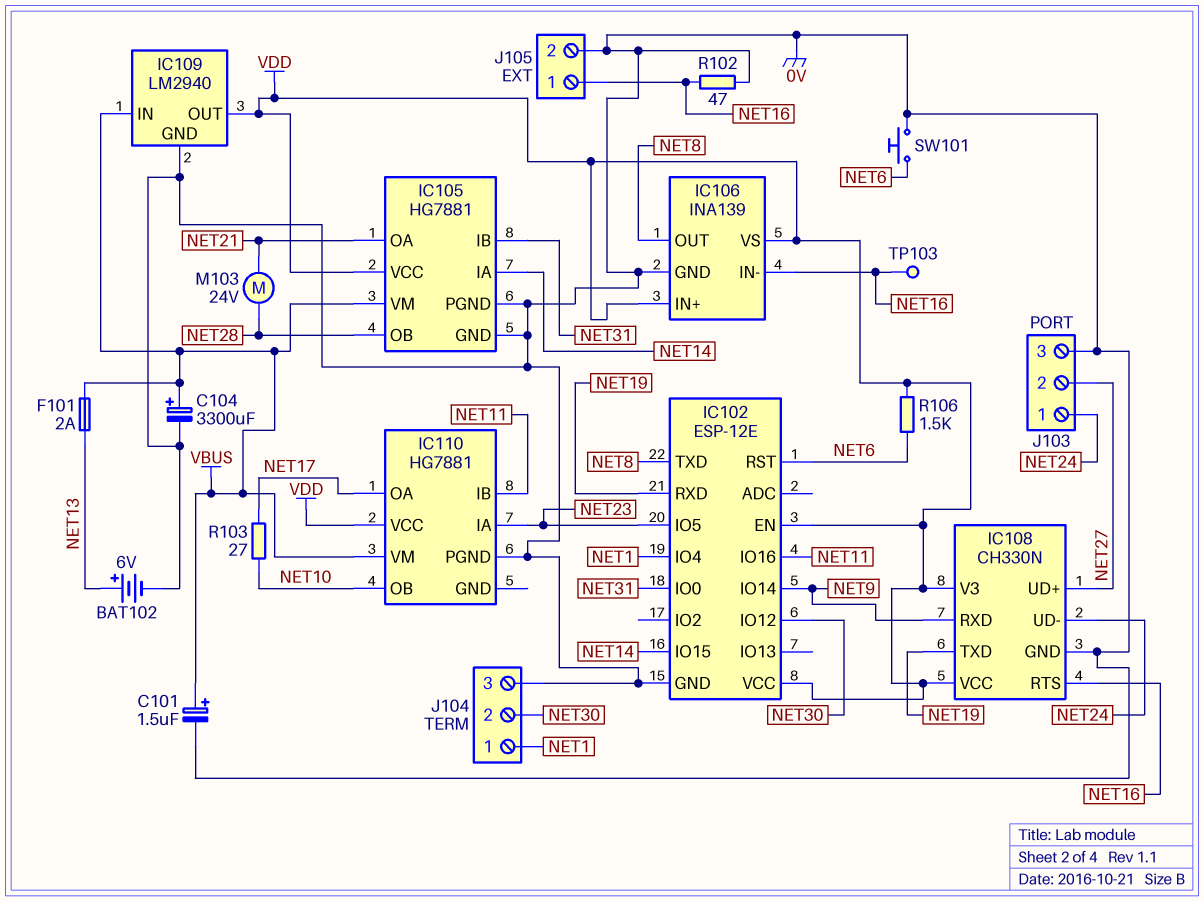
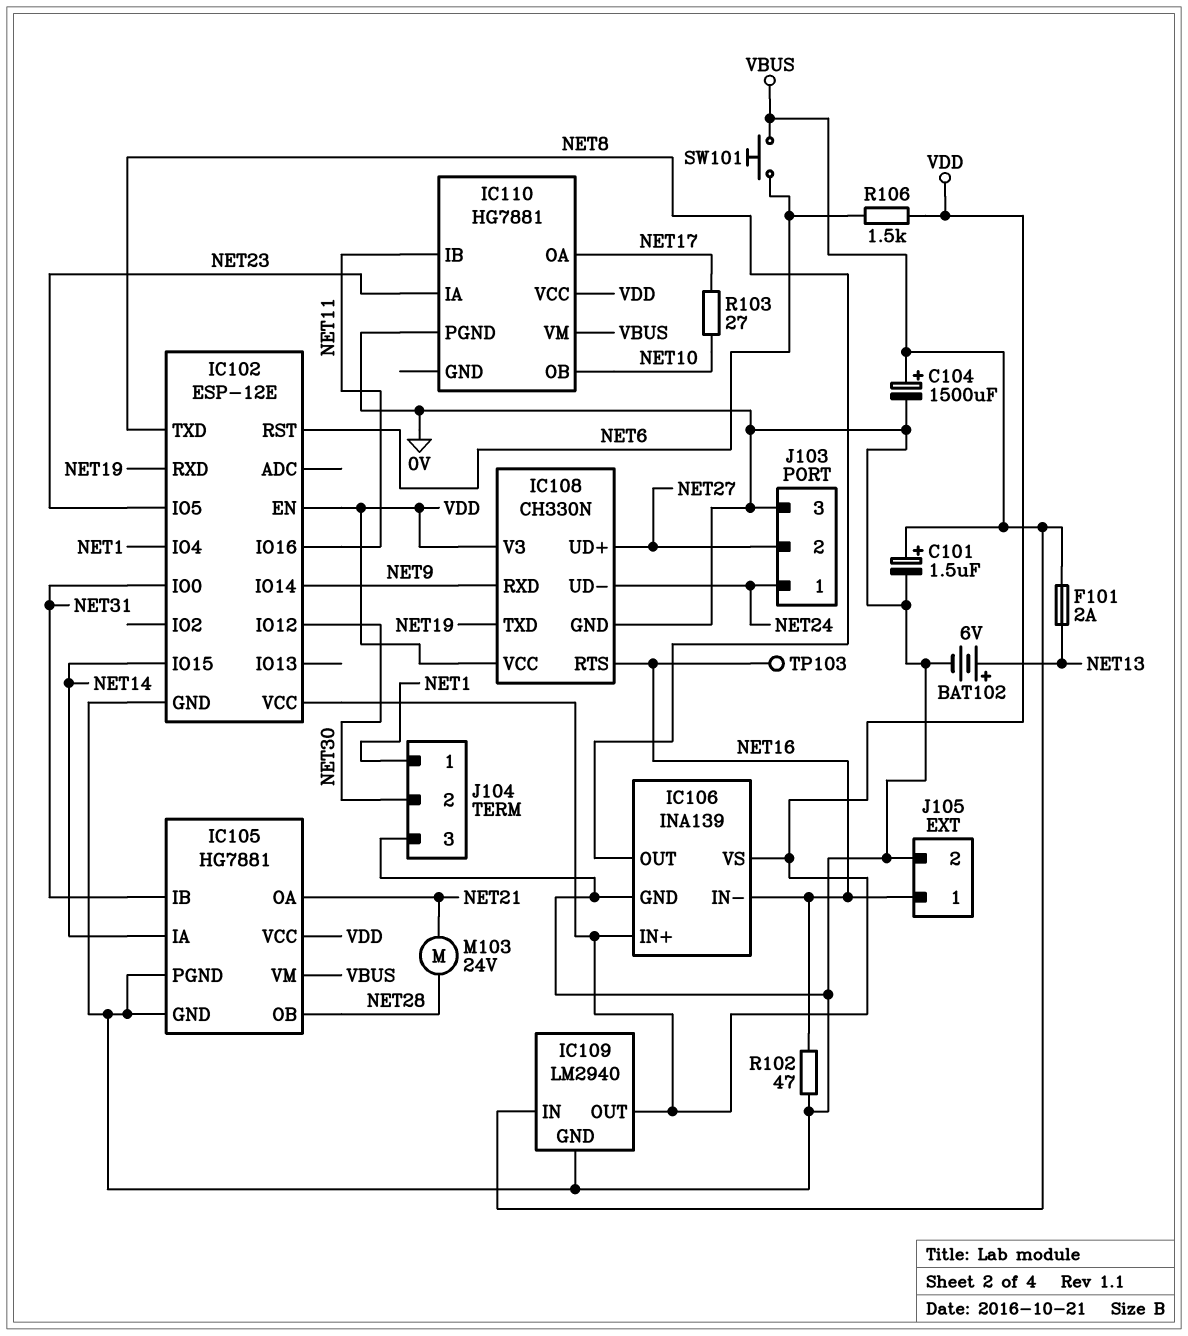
C104: 3300uF (plus VBUS, minus 0V) -> 1500uF (plus VBUS, minus 0V)
SW101: button (0V, NET6) -> button (NET6, VBUS)

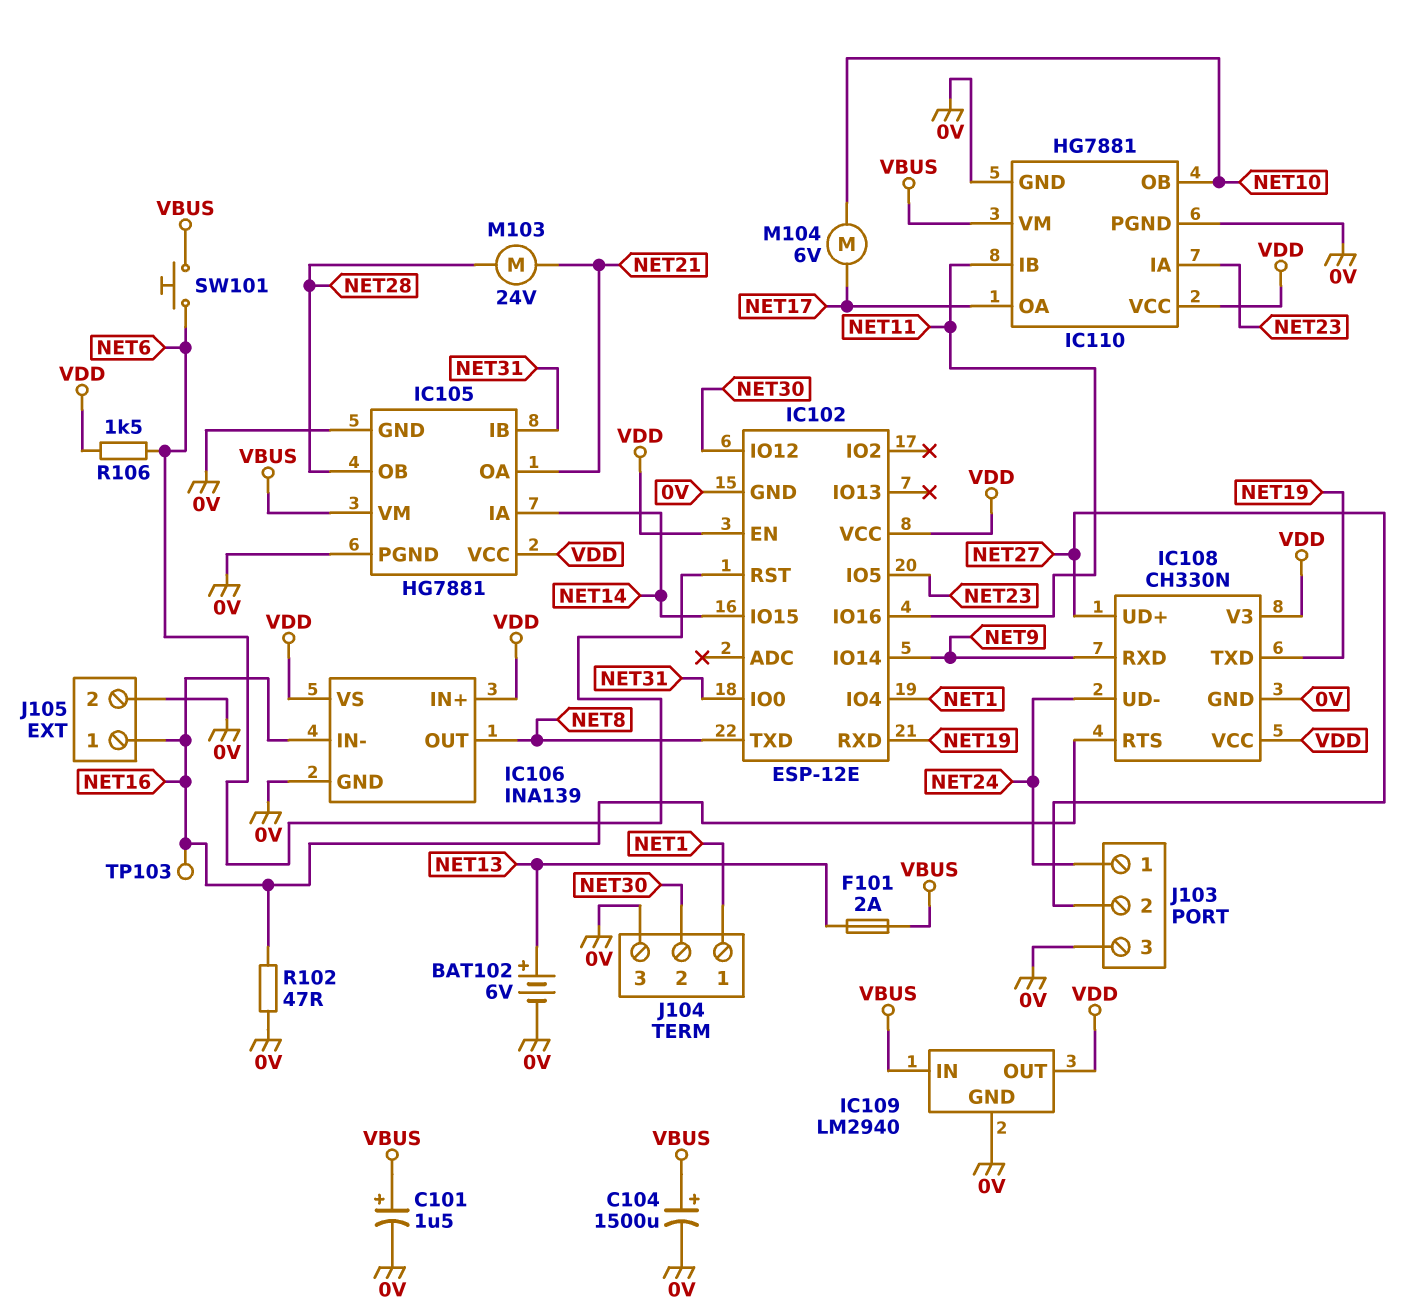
IC110 pin GND: none -> 0V
M104: none -> motor 6V (NET10, NET17)
R103: 27 (NET10, NET17) -> none

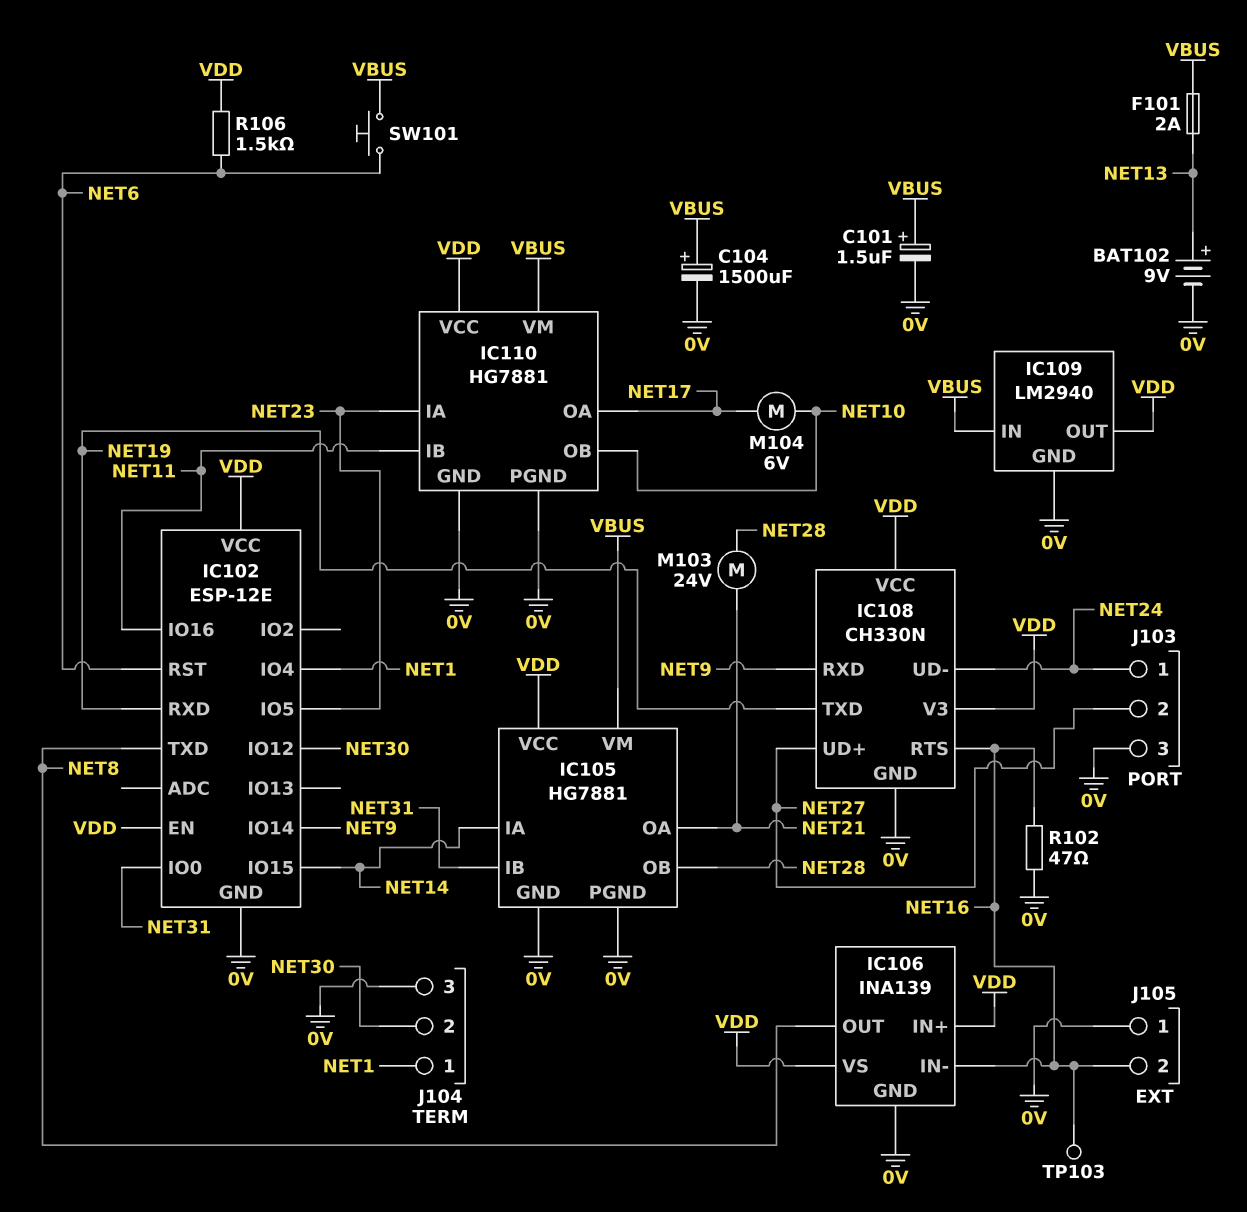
BAT102: 6V (plus NET13, minus 0V) -> 9V (plus NET13, minus 0V)
J105 pin 1: NET16 -> 0V
J105 pin 2: 0V -> NET16

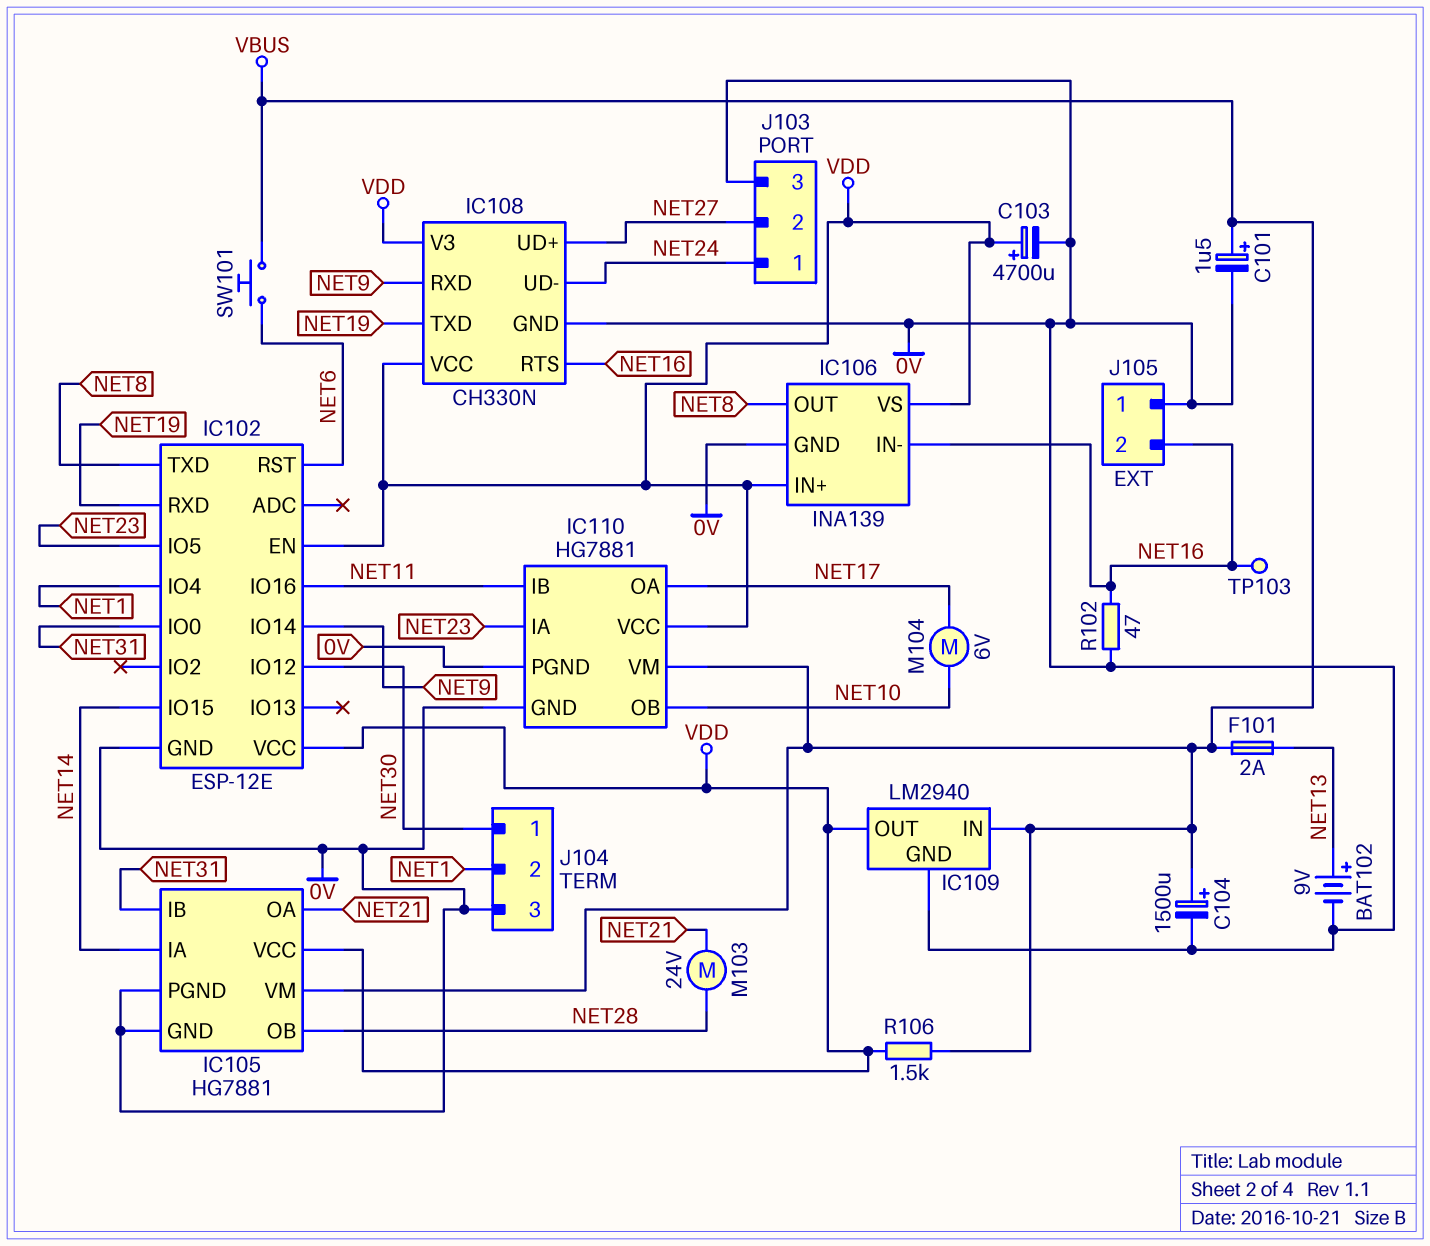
C103: none -> 4700uF (plus VDD, minus 0V)
J104 pin 1: NET1 -> NET30
J104 pin 2: NET30 -> NET1
R106: 1.5k (NET6, VDD) -> 1.5k (VBUS, VDD)

